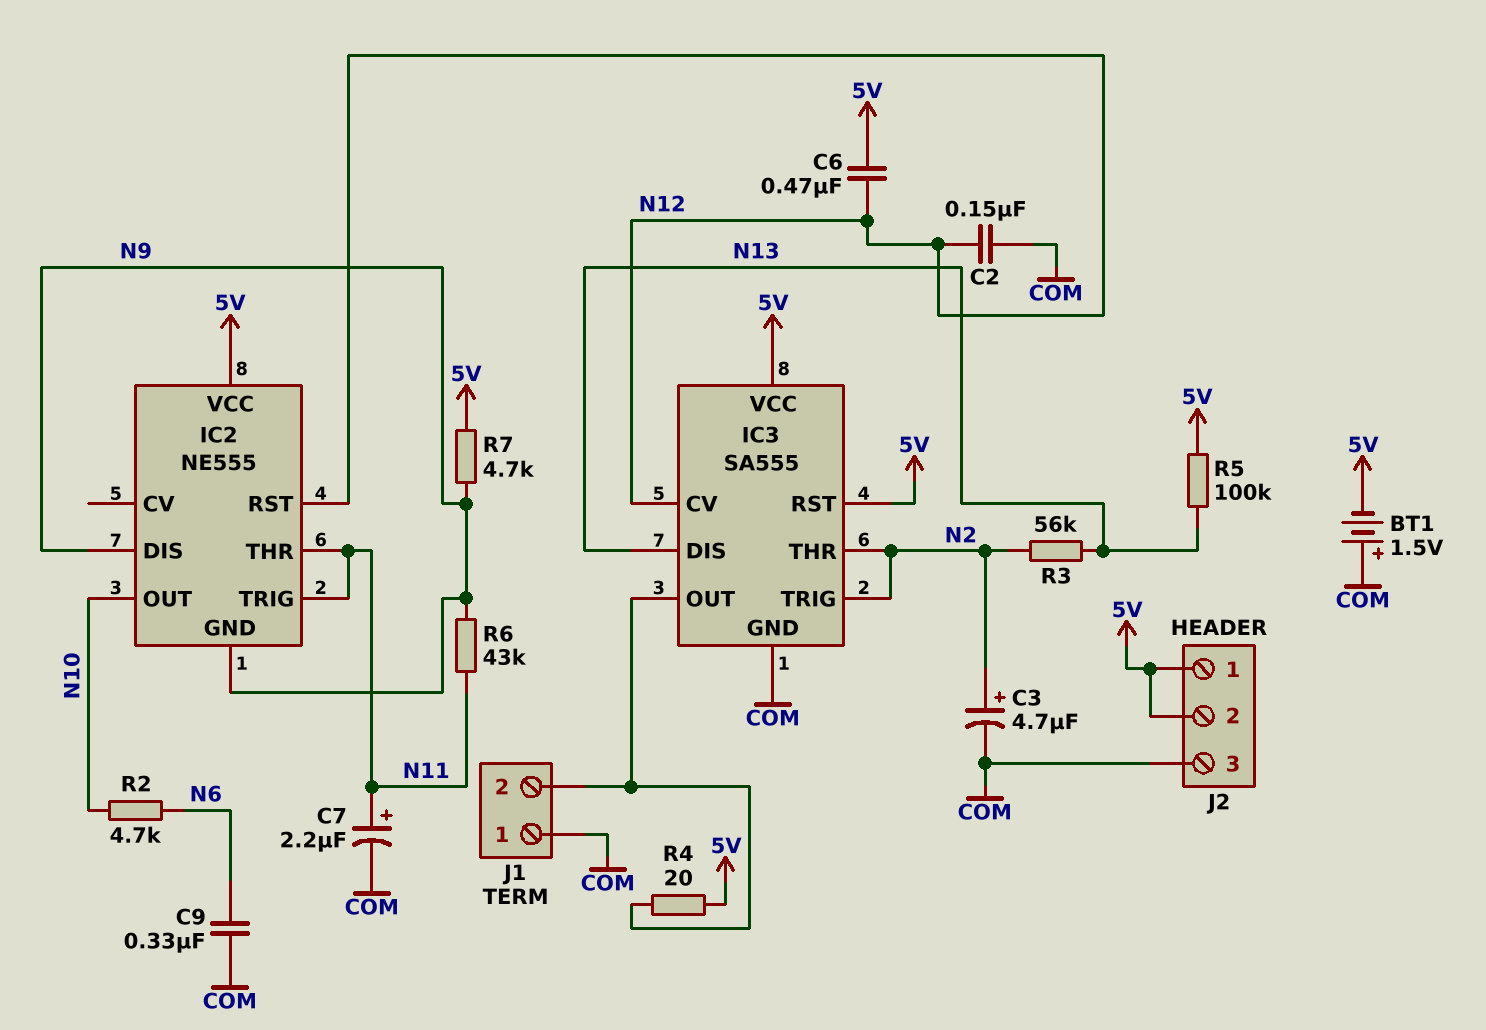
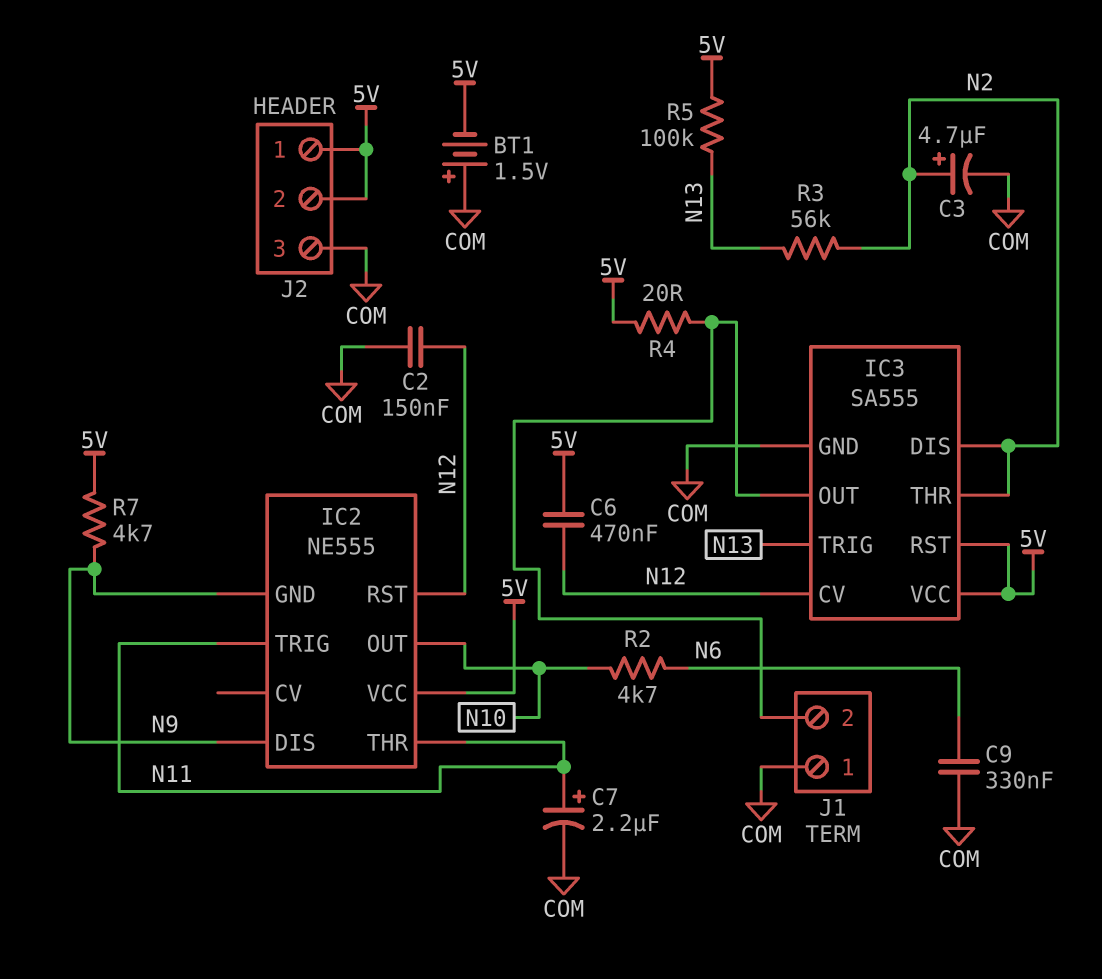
IC3 pin DIS: N13 -> N2
IC3 pin TRIG: N2 -> N13
R6: 43k (N9, N11) -> none

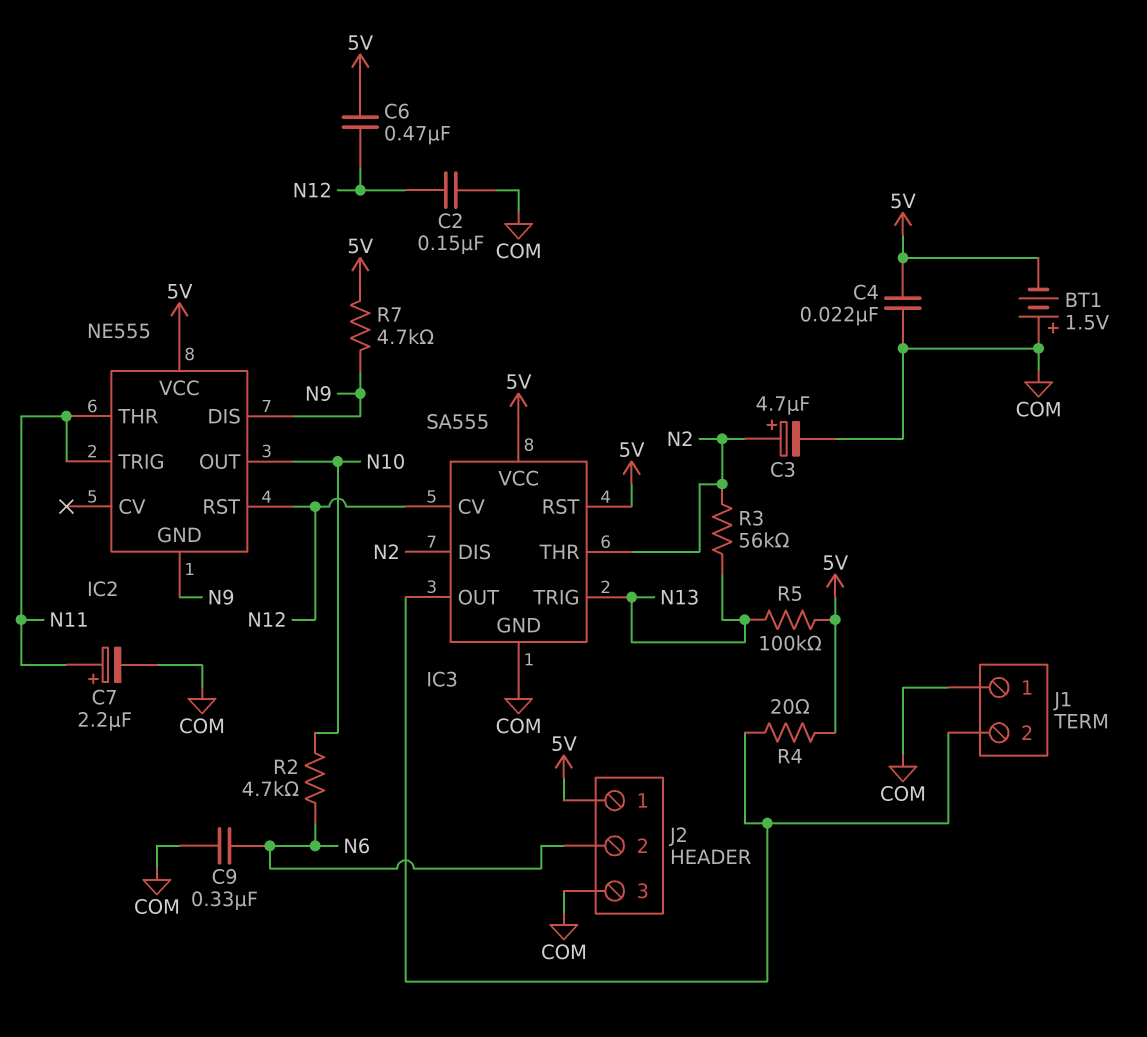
C4: none -> 22nF (5V, COM)
J2 pin 2: 5V -> N6

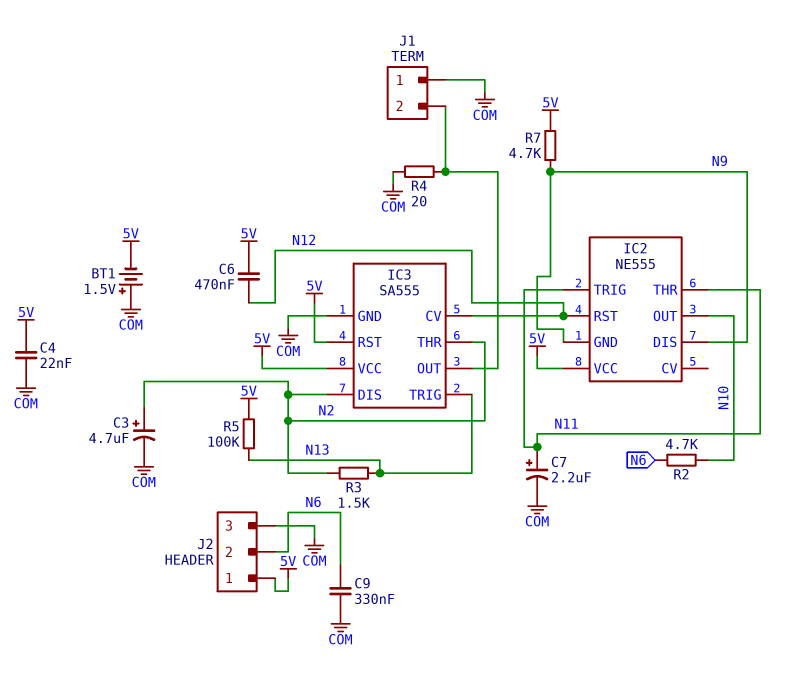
C2: 150nF (COM, N12) -> none
R3: 56k (N2, N13) -> 1.5k (N2, N13)
R4: 20 (5V, IC3/OUT) -> 20 (COM, IC3/OUT)

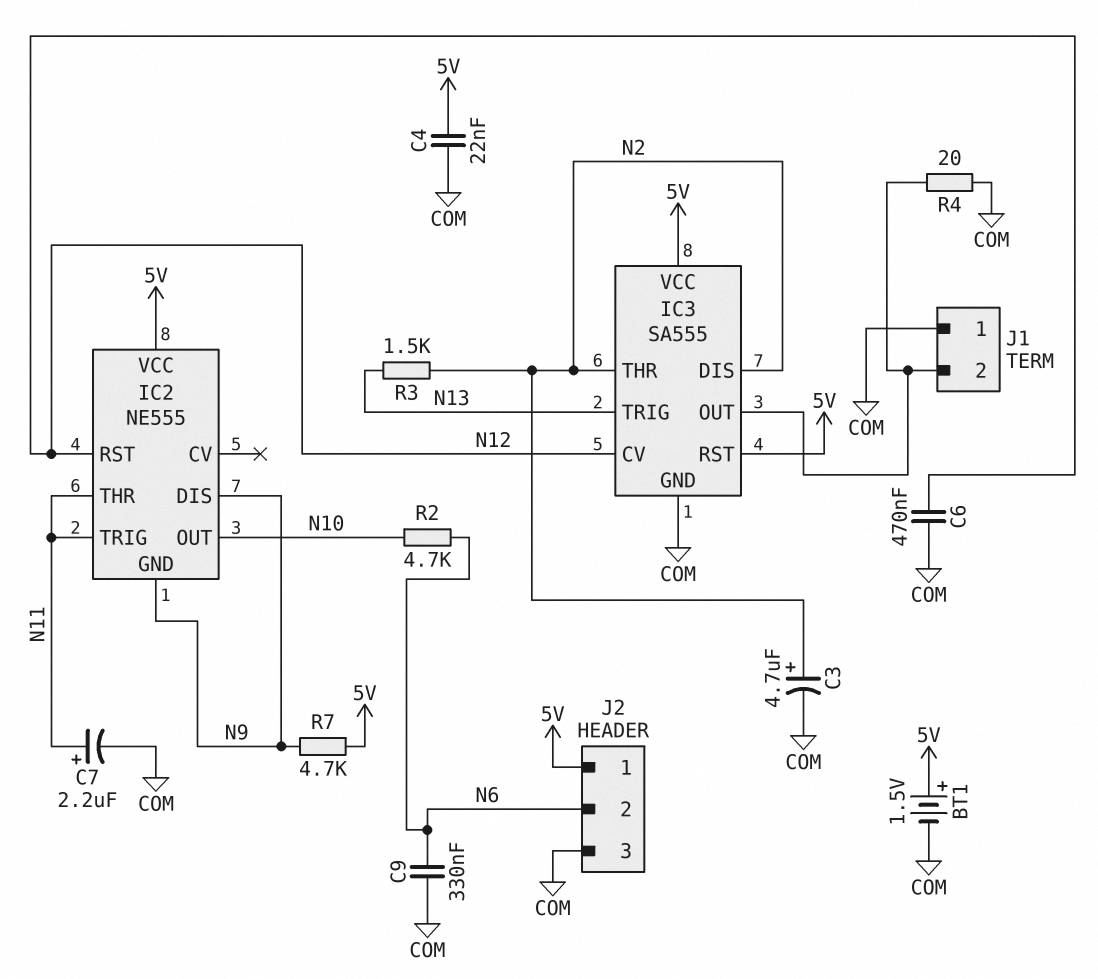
BT1: 1.5V (plus COM, minus 5V) -> 1.5V (plus 5V, minus COM)
C6: 470nF (5V, N12) -> 470nF (COM, N12)
R5: 100k (5V, N13) -> none

